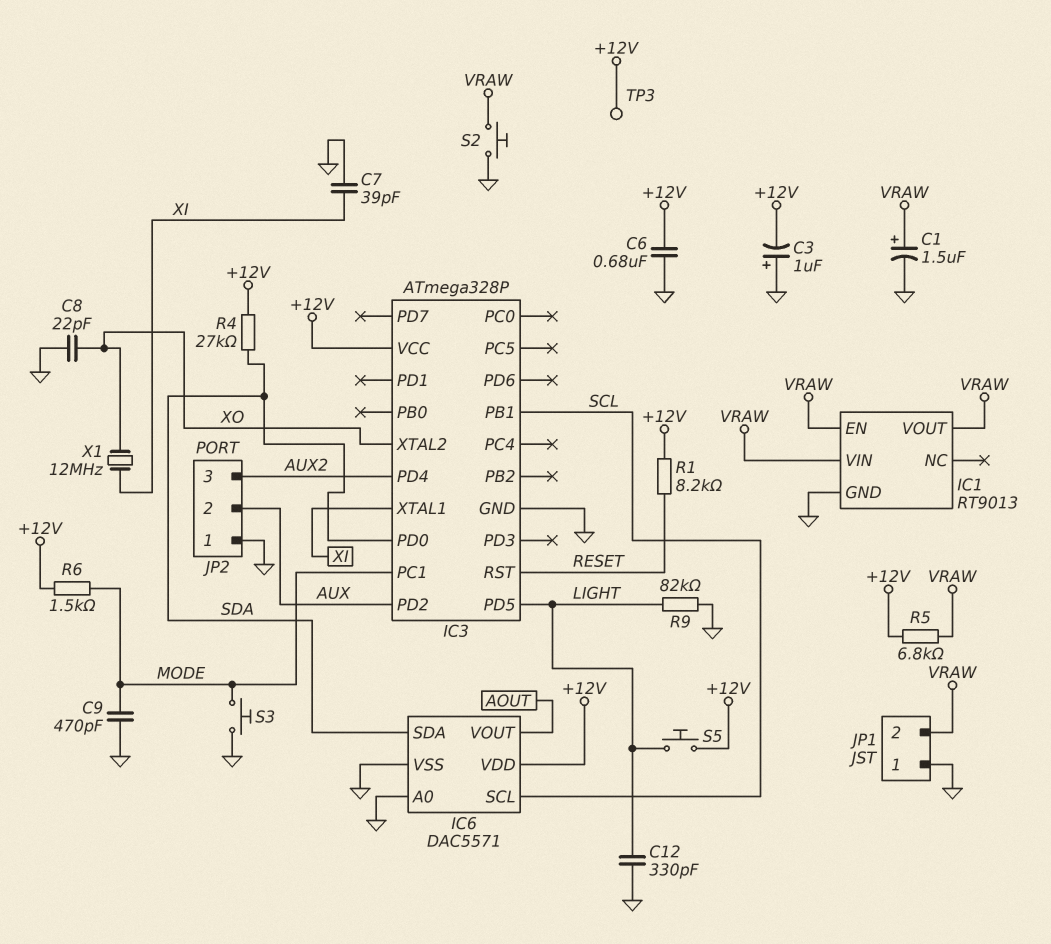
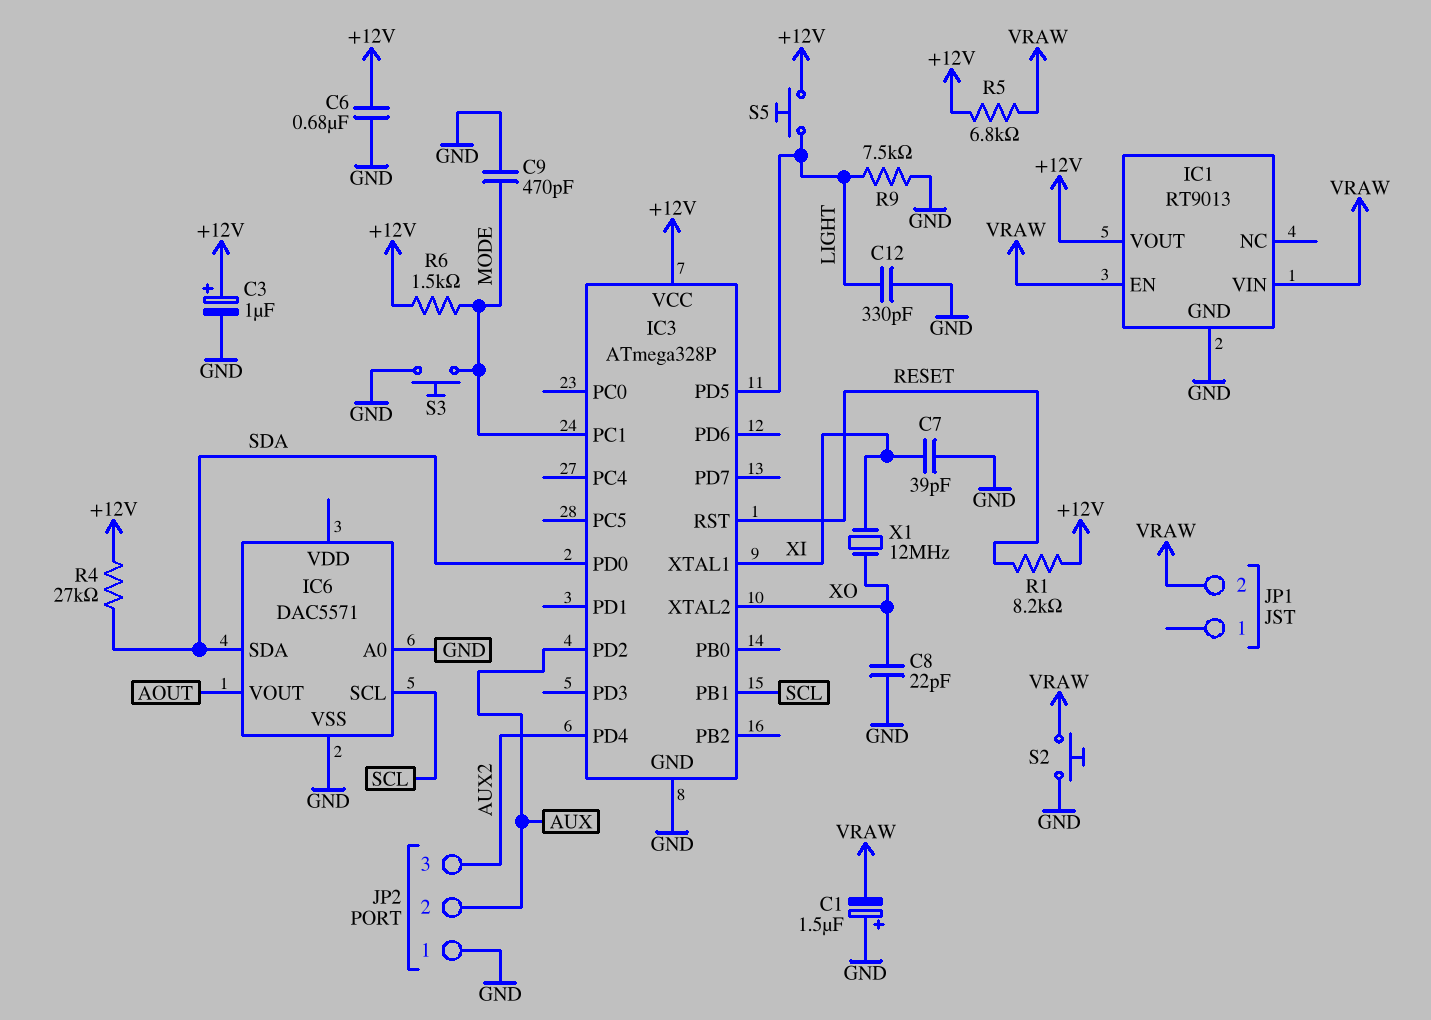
C1: 1.5uF (plus VRAW, minus GND) -> 1.5uF (plus GND, minus VRAW)
C3: 1uF (plus GND, minus +12V) -> 1uF (plus +12V, minus GND)
IC1 pin VOUT: VRAW -> +12V
IC6 pin VDD: +12V -> none
JP1 pin 1: GND -> none
R9: 82k (GND, LIGHT) -> 7.5k (GND, LIGHT)
TP3: test point (+12V) -> none

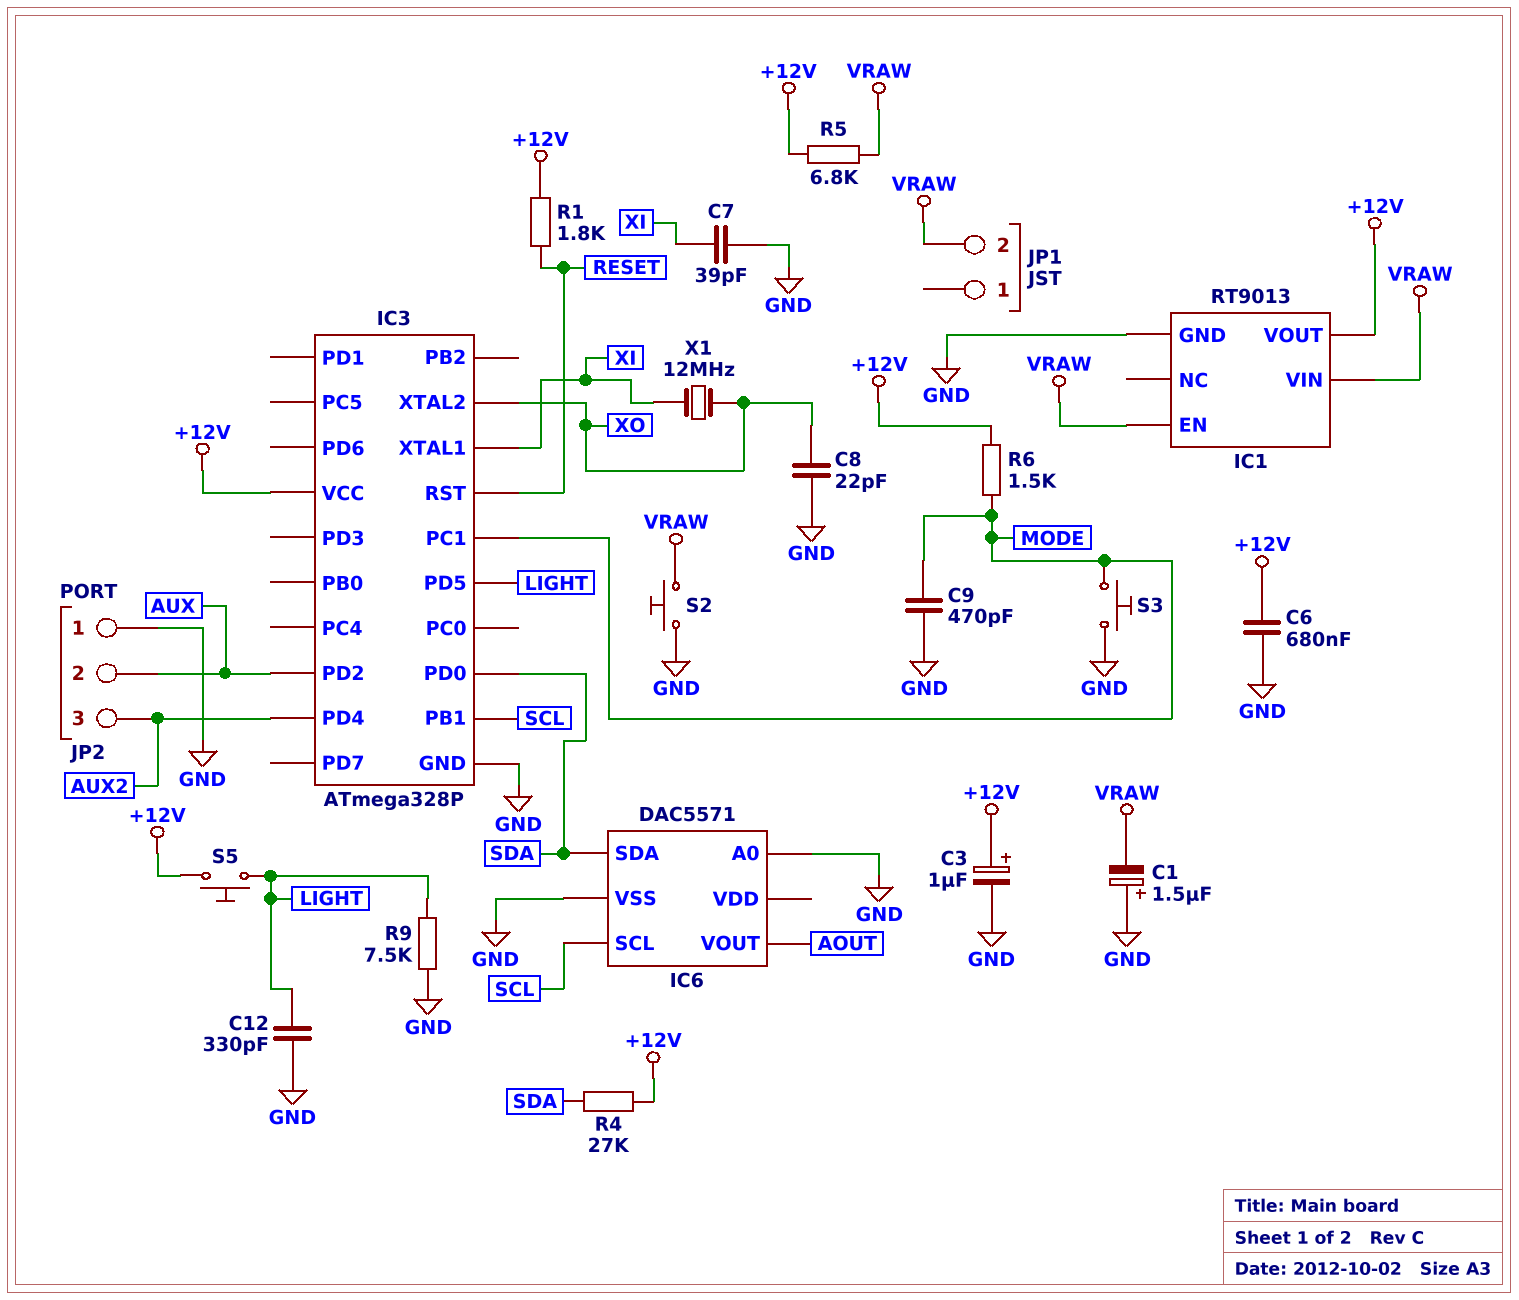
R1: 8.2k (+12V, RESET) -> 1.8k (+12V, RESET)

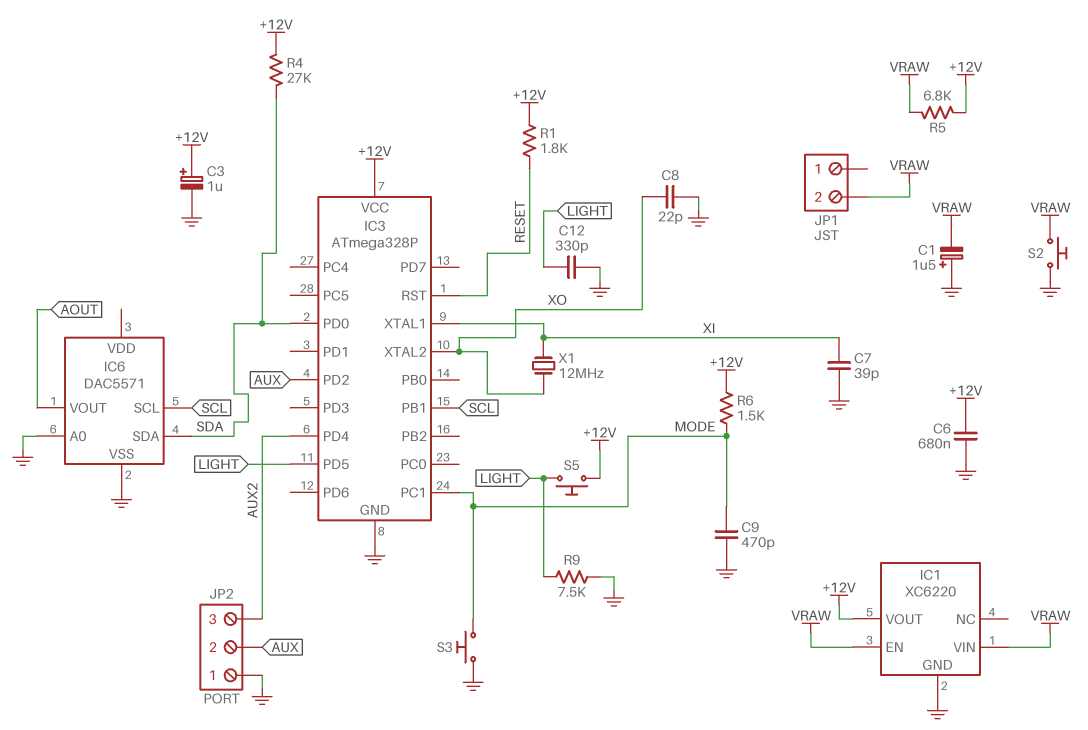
IC1: RT9013 -> XC6220

